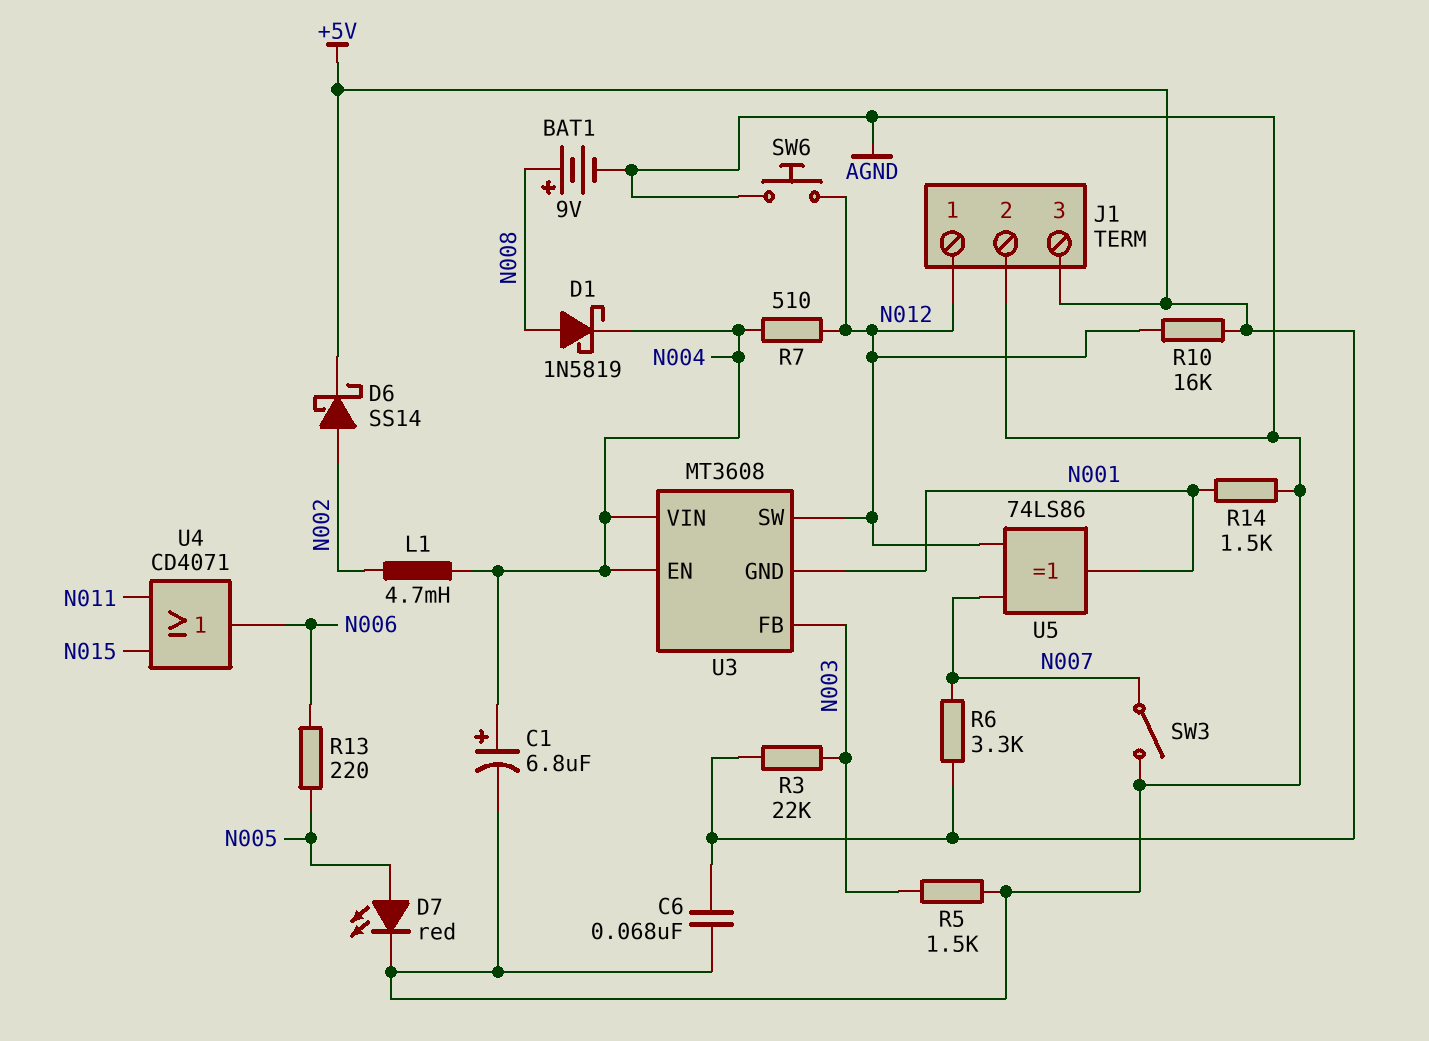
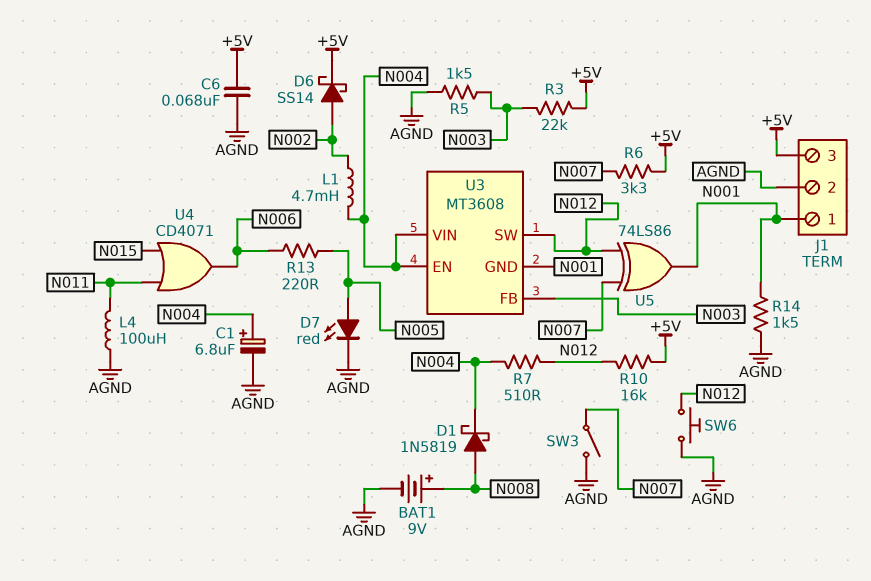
J1 pin 1: N012 -> N001
L4: none -> 100uH (AGND, N011)

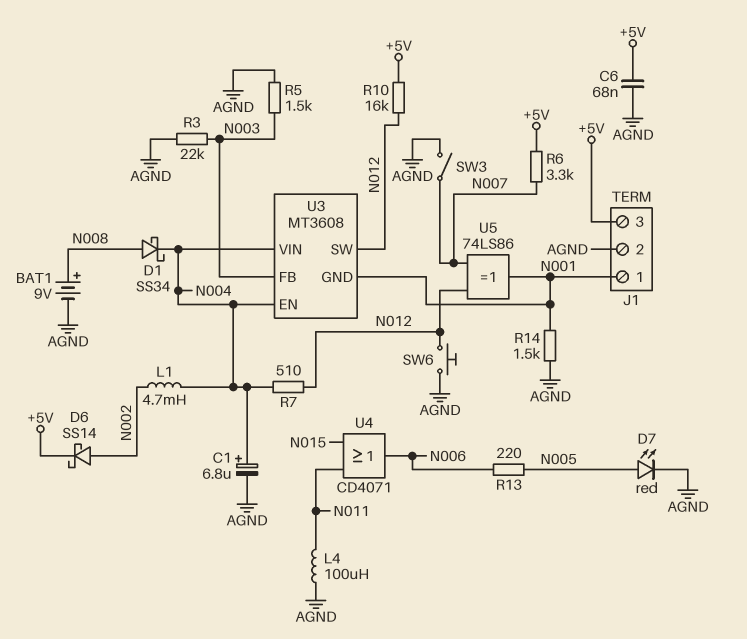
D1: schottky 1N5819 (A N008, K N004) -> schottky SS34 (A N008, K N004)
R3: 22k (+5V, N003) -> 22k (AGND, N003)

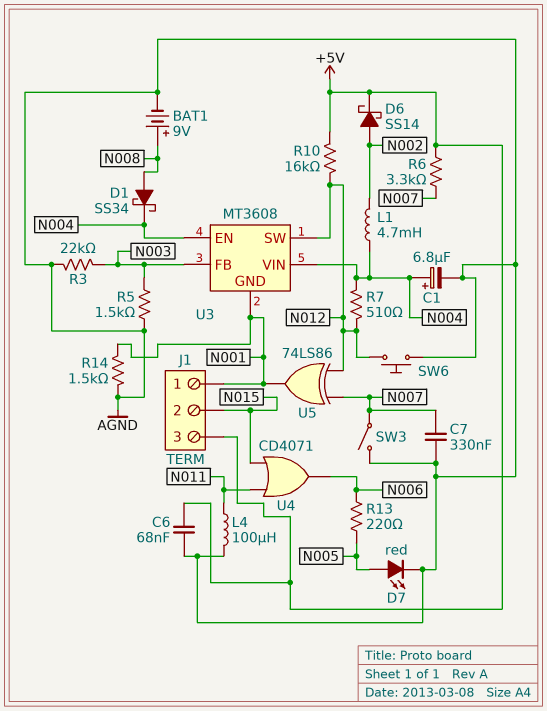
C7: none -> 330nF (AGND, N007)
J1 pin 2: AGND -> N015

